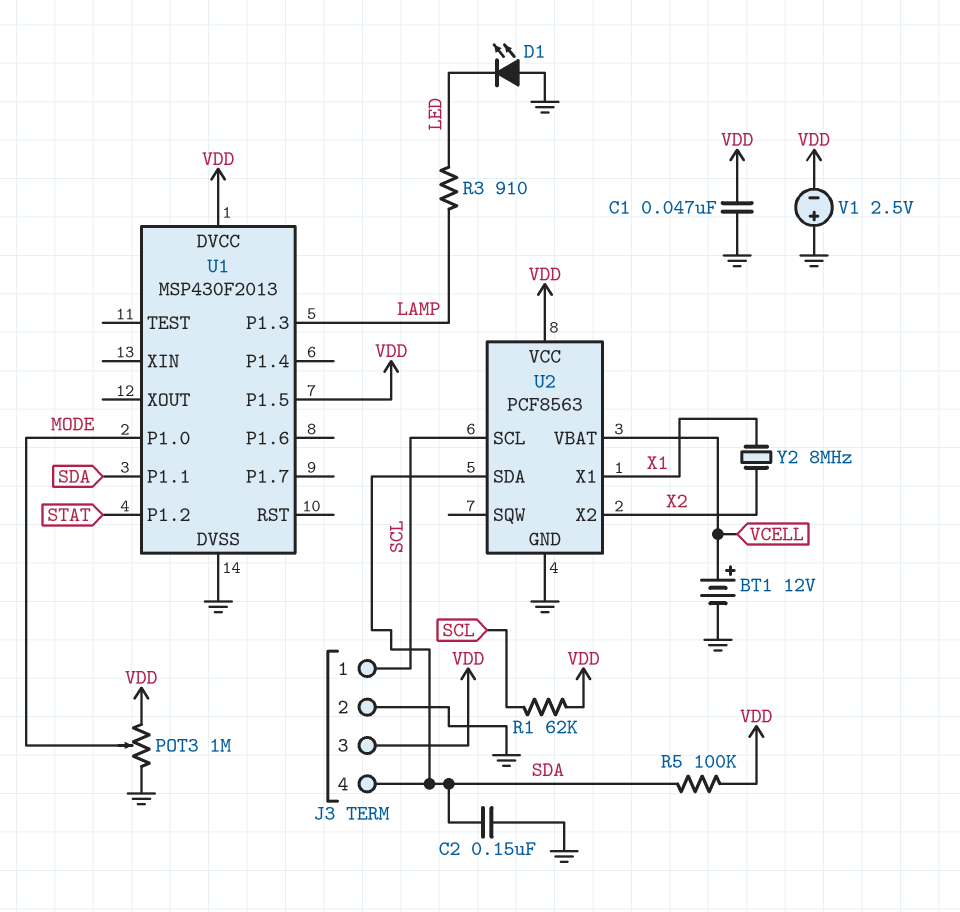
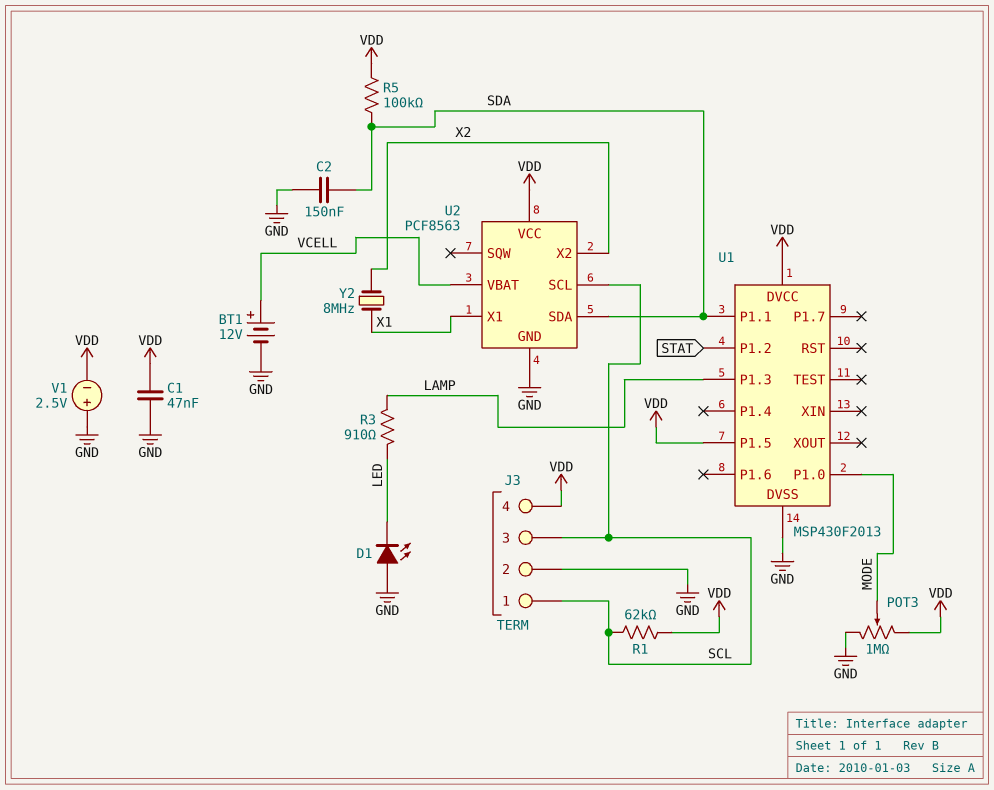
J3 pin 3: VDD -> SCL
J3 pin 4: SDA -> VDD

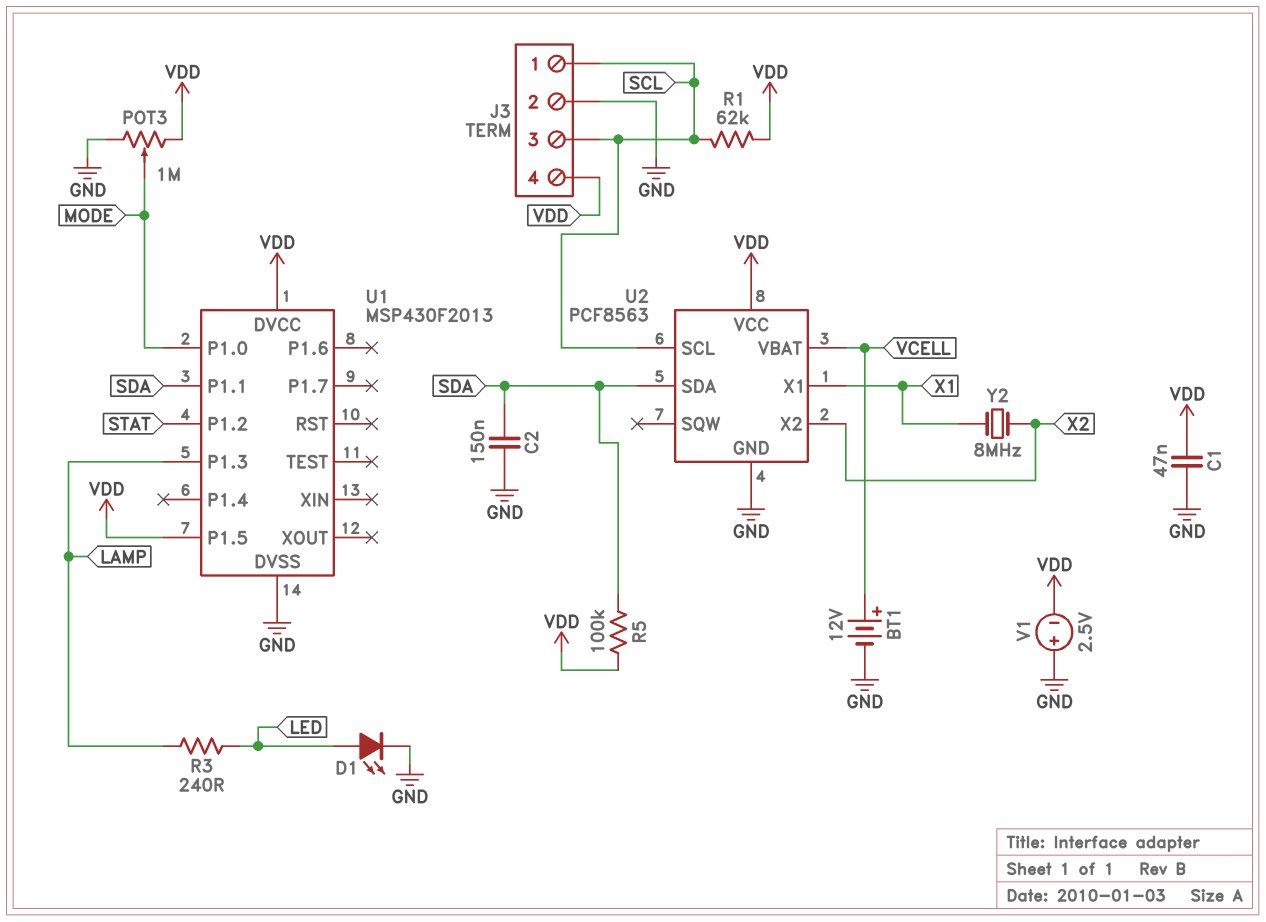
D1: LED (A GND, K LED) -> LED (A LED, K GND)
R3: 910 (LAMP, LED) -> 240 (LAMP, LED)

